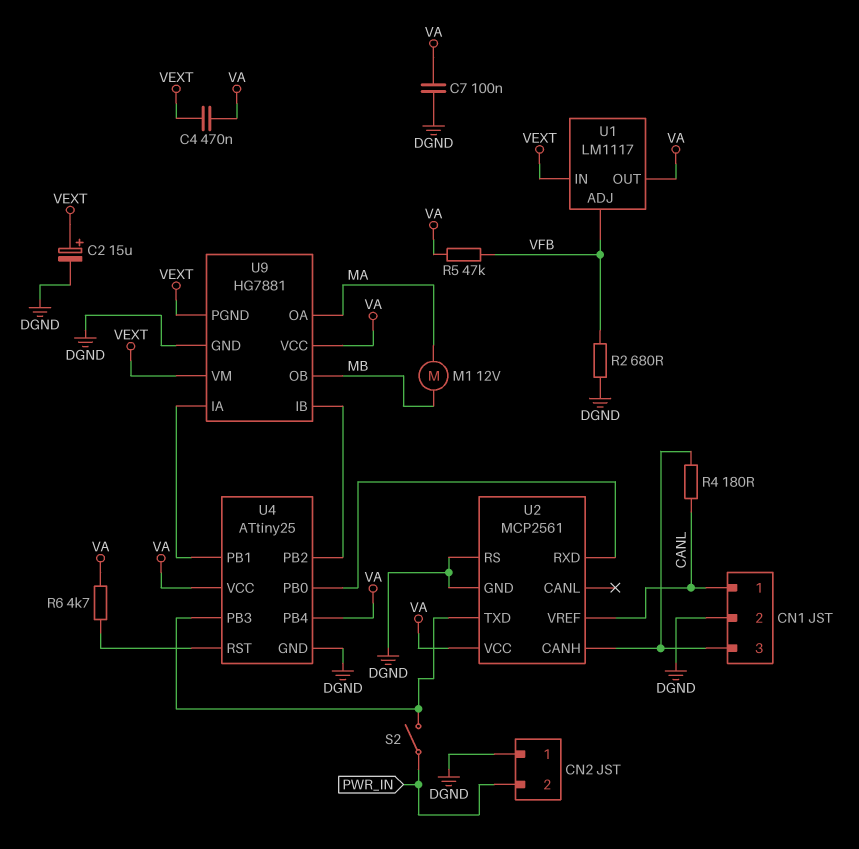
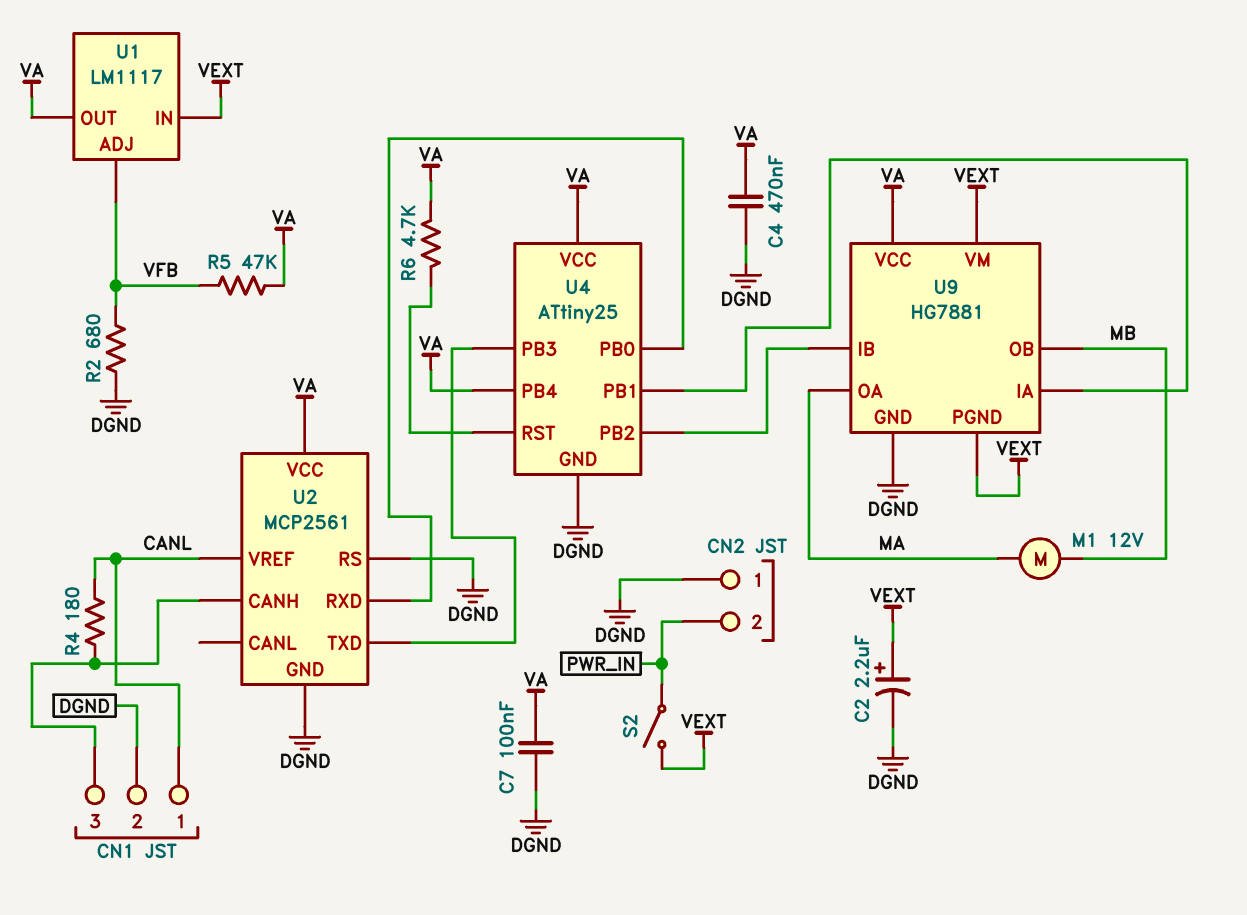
C2: 15uF (plus VEXT, minus DGND) -> 2.2uF (plus VEXT, minus DGND)
C4: 470nF (VA, VEXT) -> 470nF (DGND, VA)
S2: switch (PWR_IN, U2/TXD) -> switch (PWR_IN, VEXT)

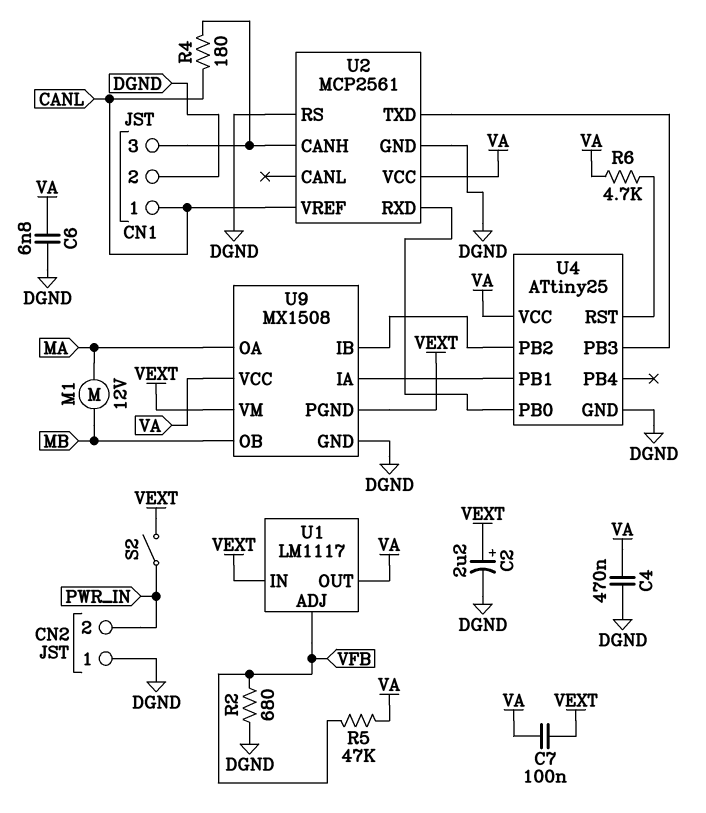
C6: none -> 6.8nF (DGND, VA)
C7: 100nF (DGND, VA) -> 100nF (VA, VEXT)
U4 pin PB4: VA -> none
U9: HG7881 -> MX1508

